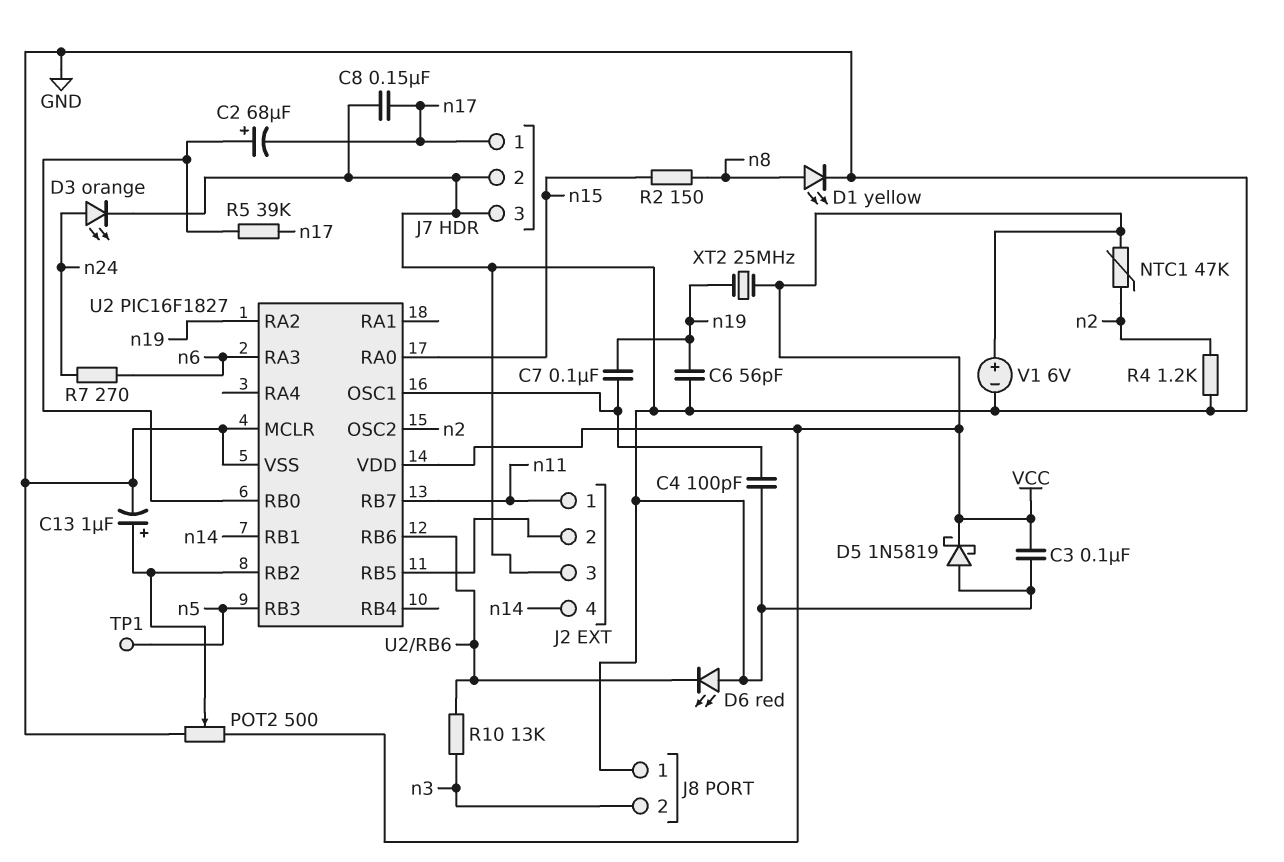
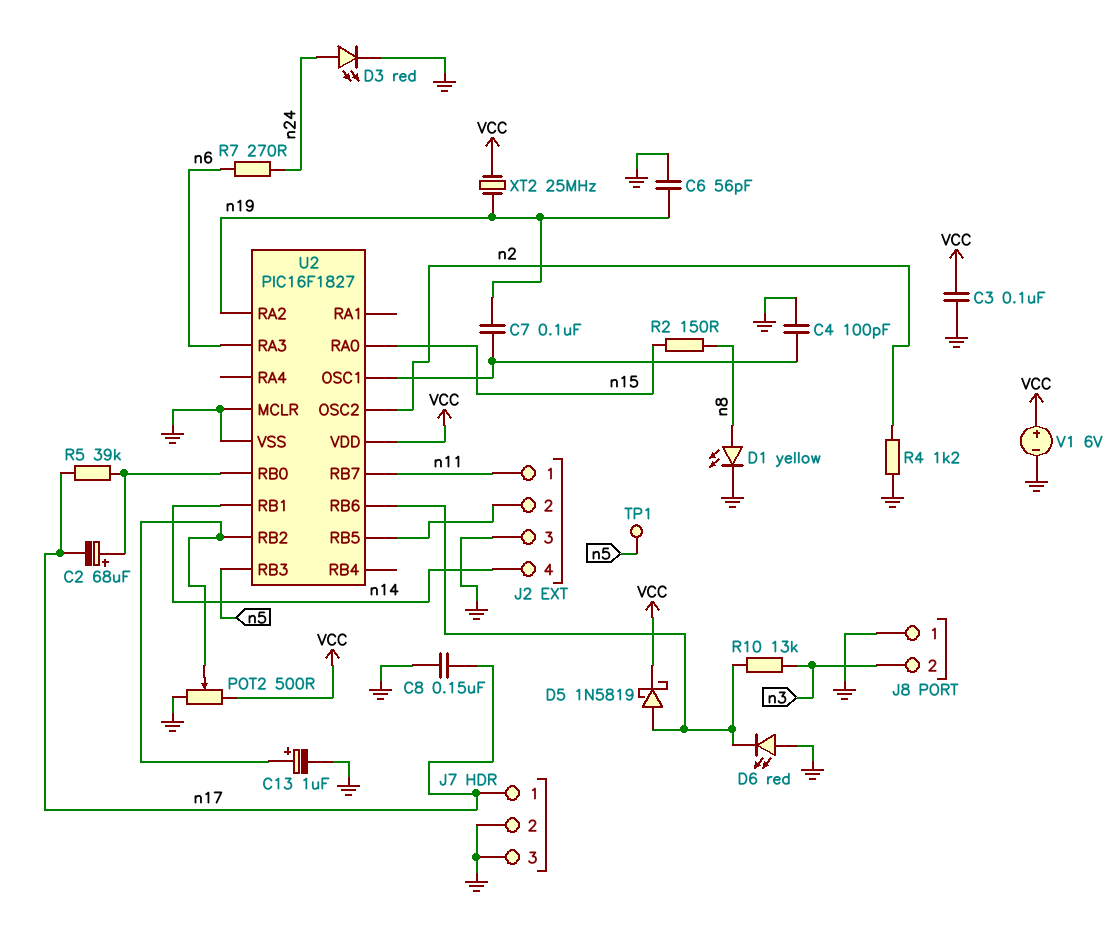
D3: LED orange (A n24, K GND) -> LED red (A n24, K GND)
D5: schottky 1N5819 (A GND, K VCC) -> schottky 1N5819 (A U2/RB6, K VCC)
NTC1: 47k (VCC, n2) -> none

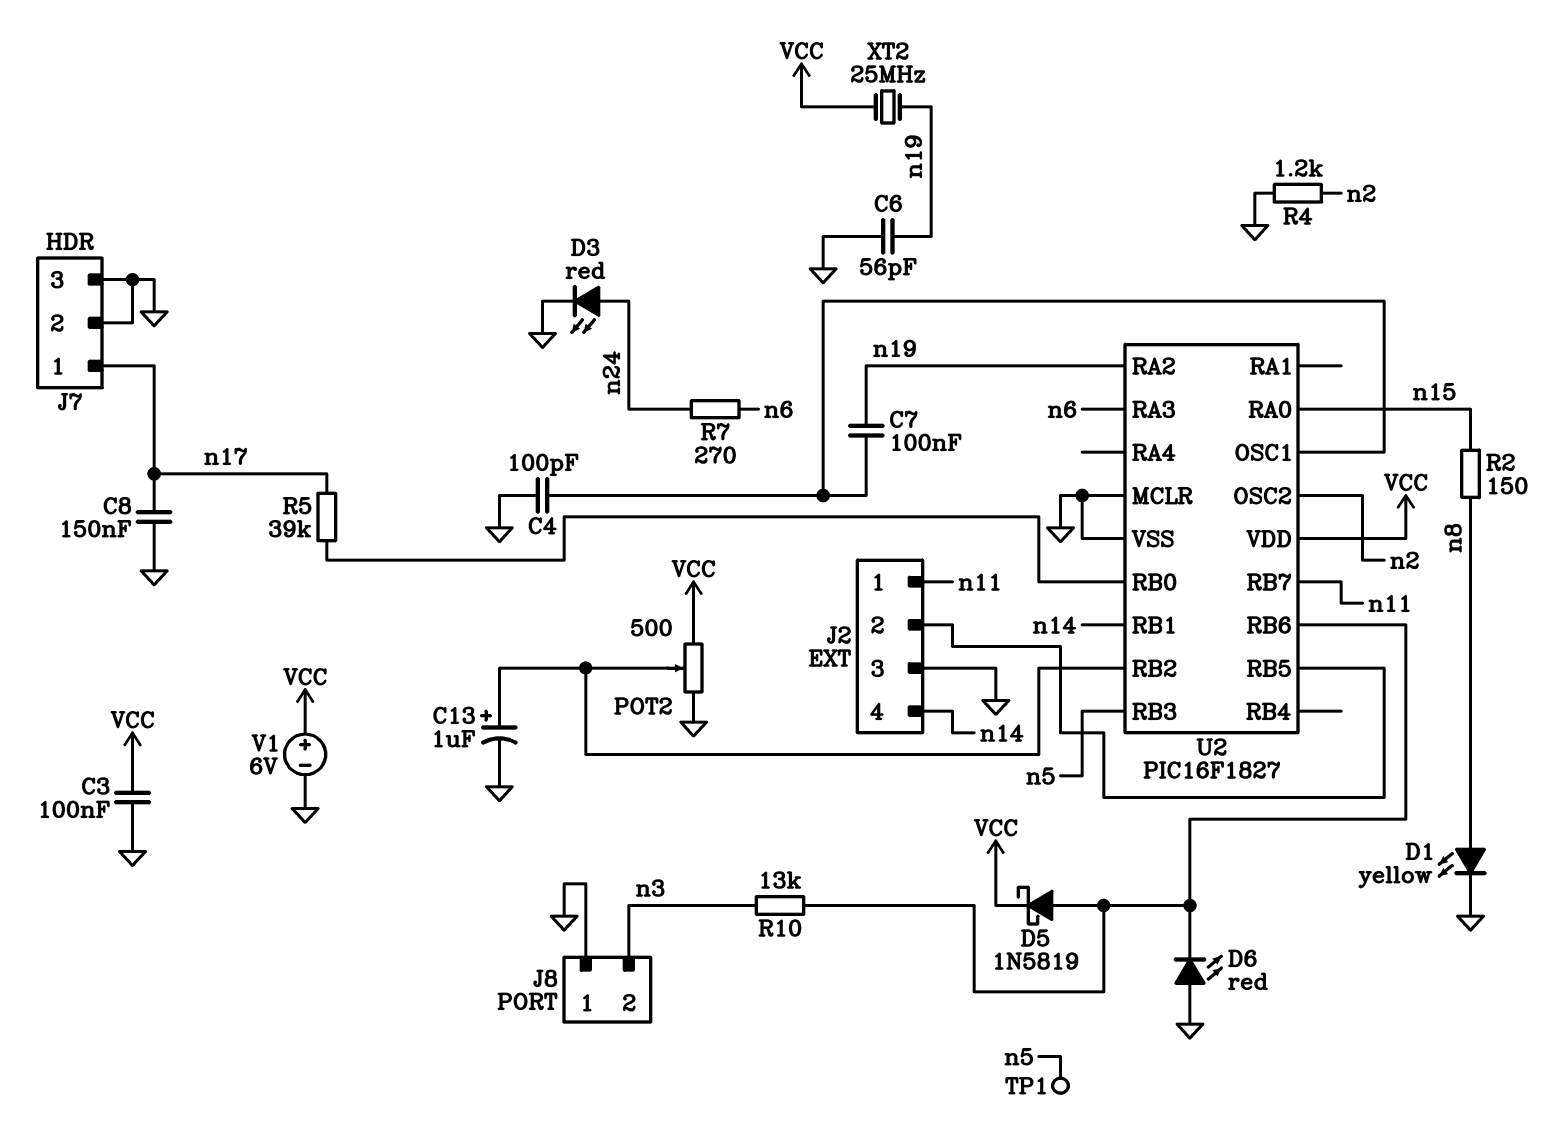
C2: 68uF (plus U2/RB0, minus n17) -> none

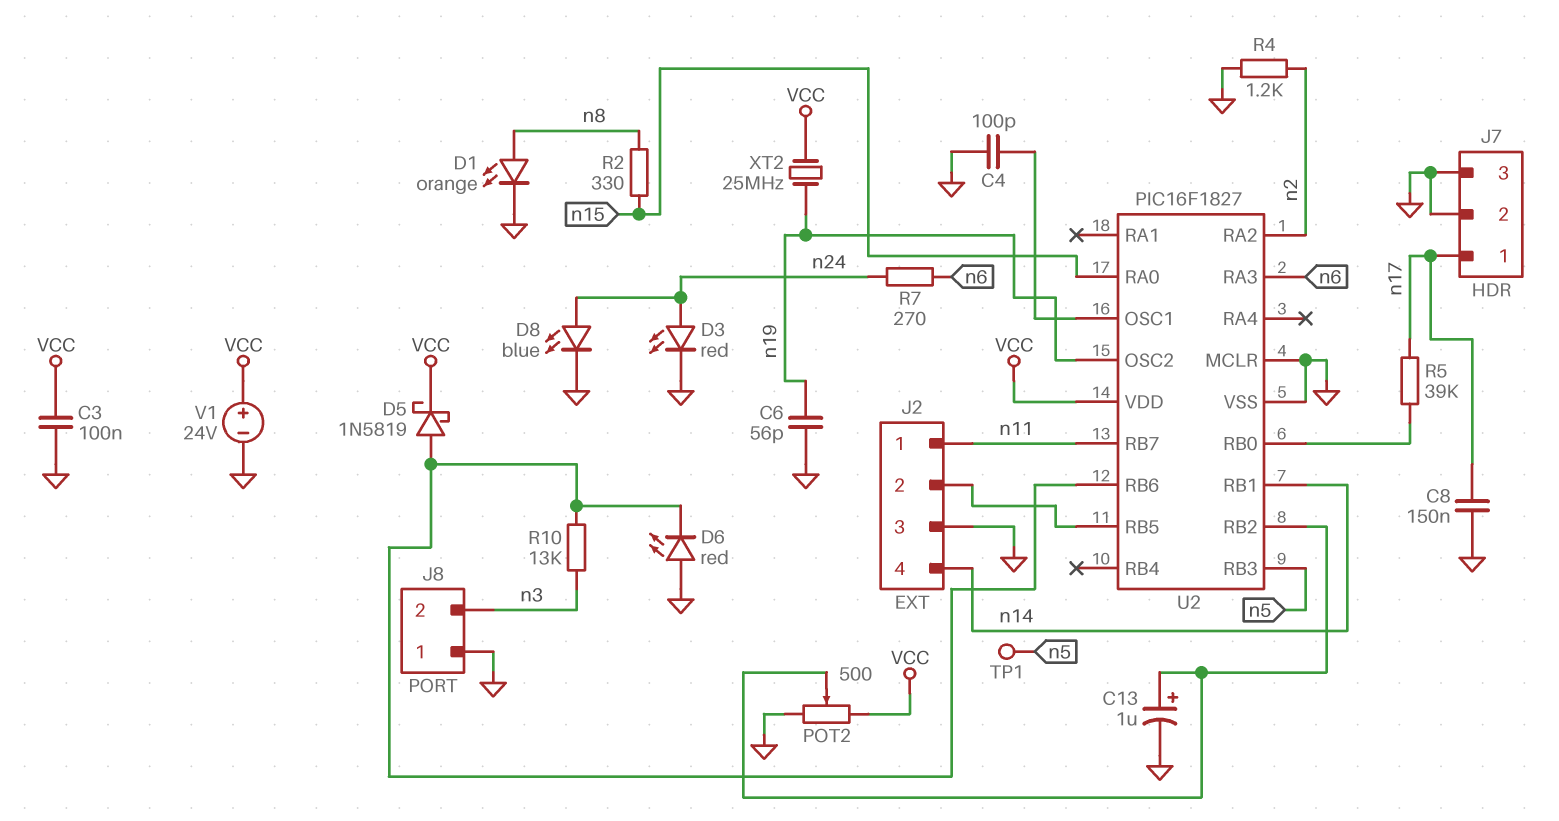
C7: 100nF (U2/OSC1, n19) -> none
D1: LED yellow (A n8, K GND) -> LED orange (A n8, K GND)
D8: none -> LED blue (A n24, K GND)
R2: 150 (n8, n15) -> 330 (n8, n15)
U2 pin OSC2: n2 -> n19
U2 pin RA2: n19 -> n2
V1: 6V (plus VCC, minus GND) -> 24V (plus VCC, minus GND)

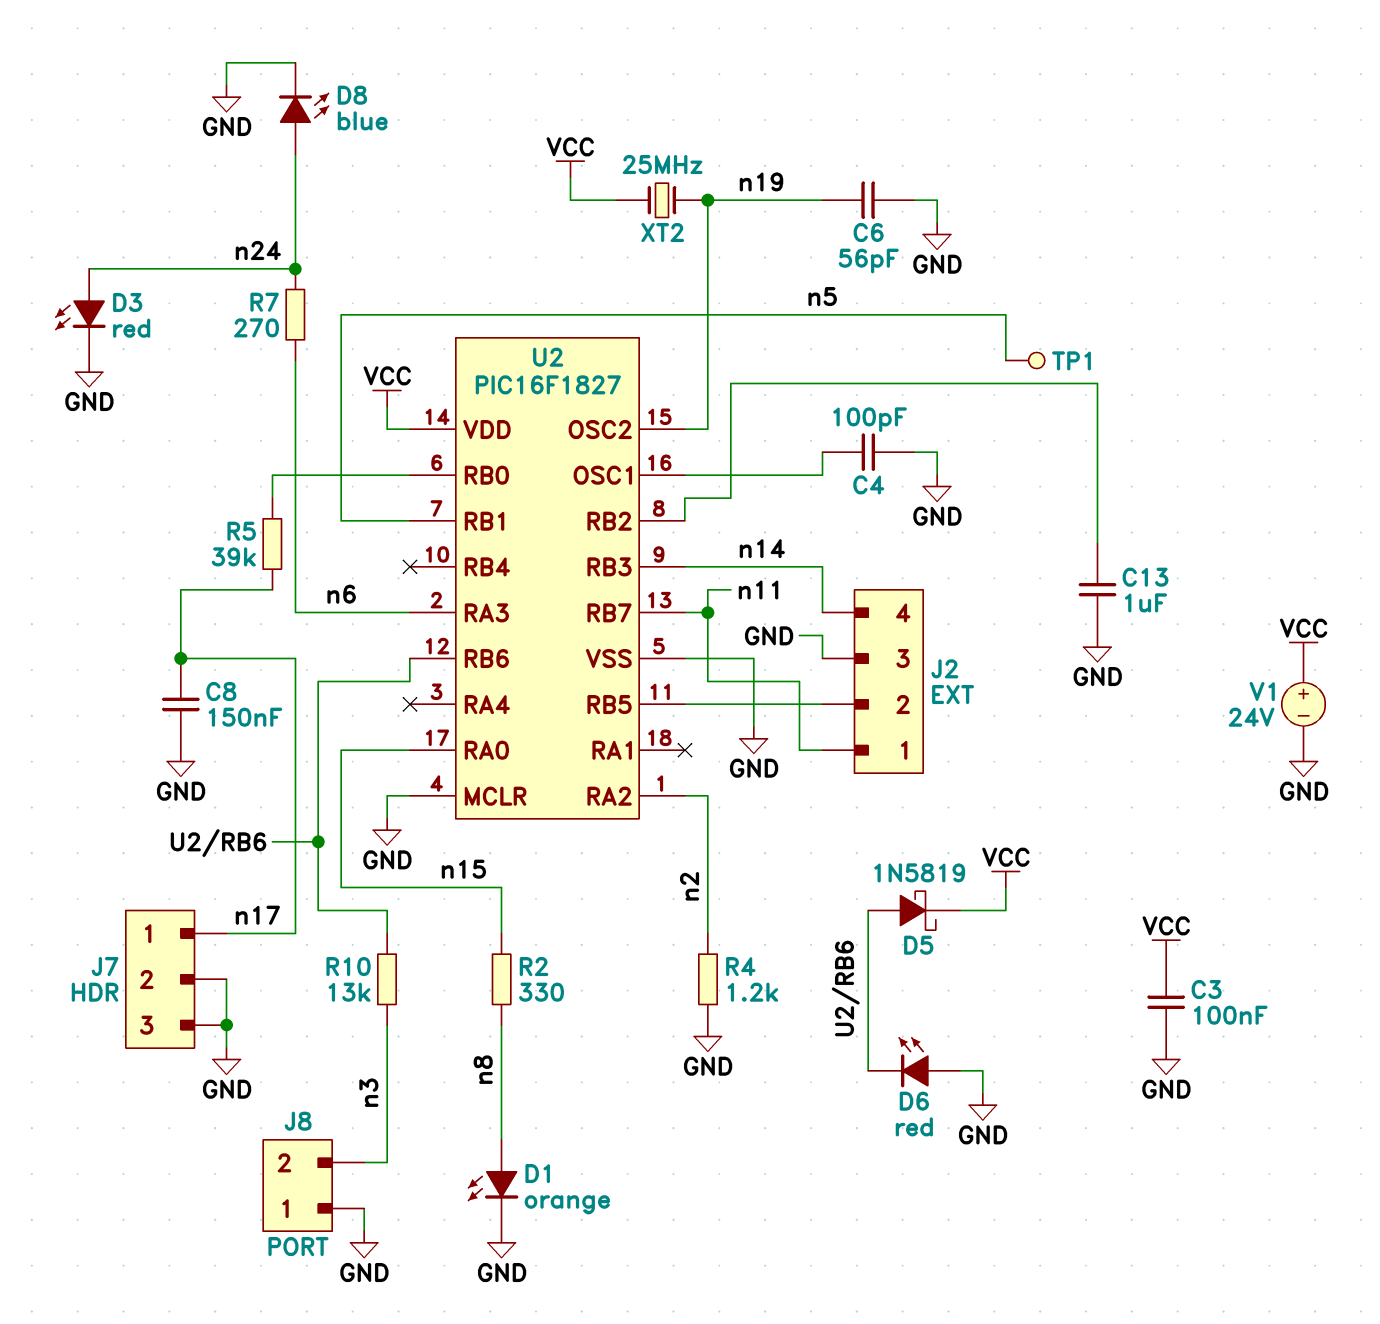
C13: 1uF (plus U2/RB2, minus GND) -> 1uF (GND, U2/RB2)
POT2: 500 (GND, VCC, wiper U2/RB2) -> none
U2 pin RB1: n14 -> n5
U2 pin RB3: n5 -> n14

